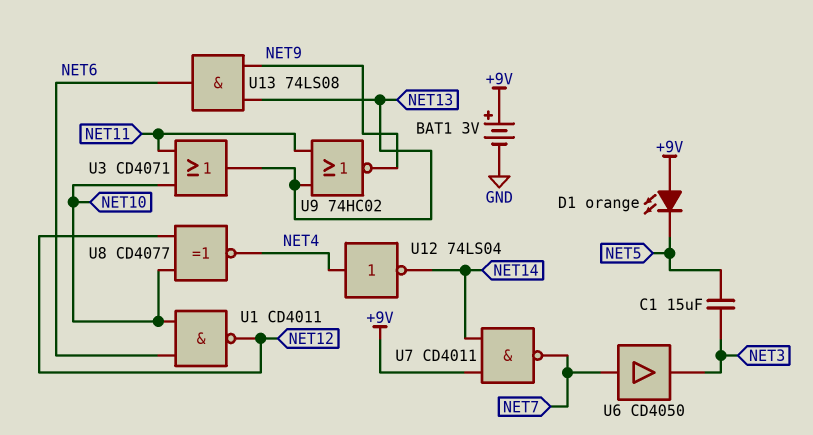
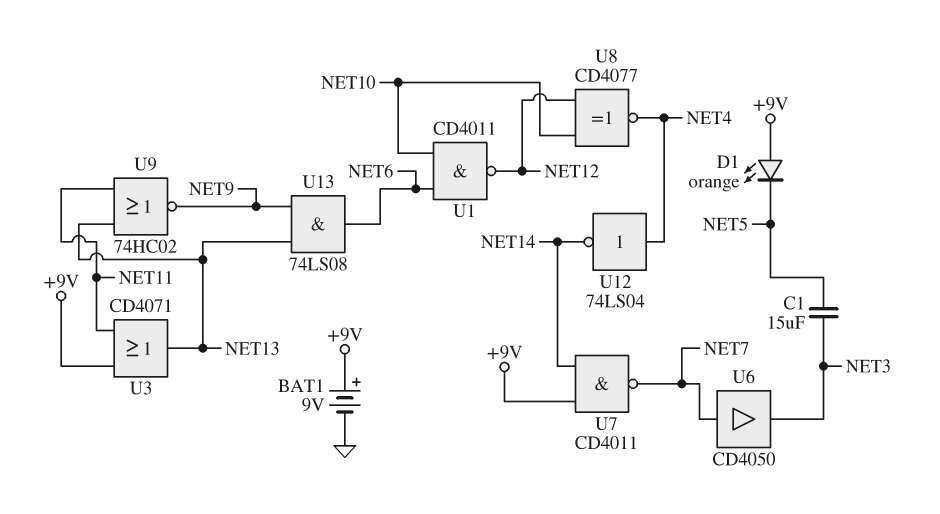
BAT1: 3V (plus +9V, minus GND) -> 9V (plus +9V, minus GND)
U3: OR CD4071 (in NET10, in NET11, out NET13) -> OR CD4071 (in +9V, in NET11, out NET13)

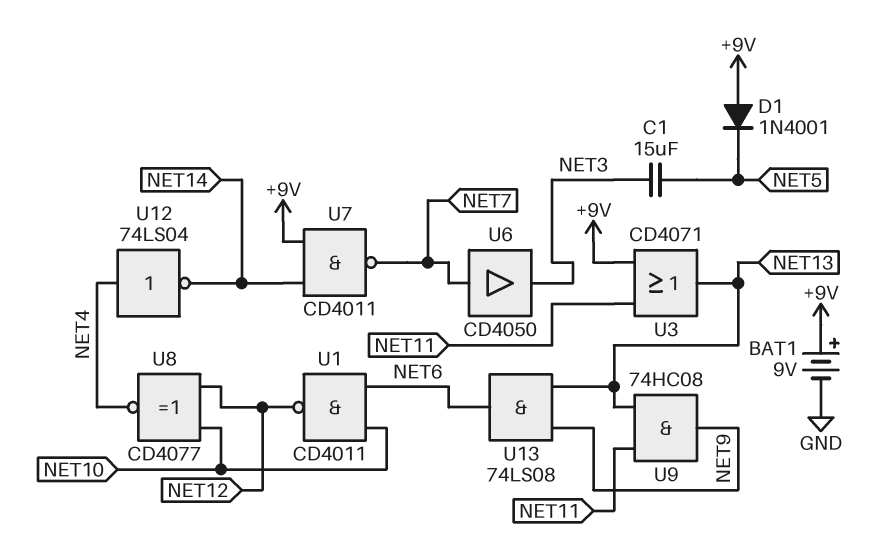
D1: LED orange (A +9V, K NET5) -> diode 1N4001 (A +9V, K NET5)
U9: NOR 74HC02 (in NET11, in NET13, out NET9) -> AND 74HC08 (in NET11, in NET13, out NET9)

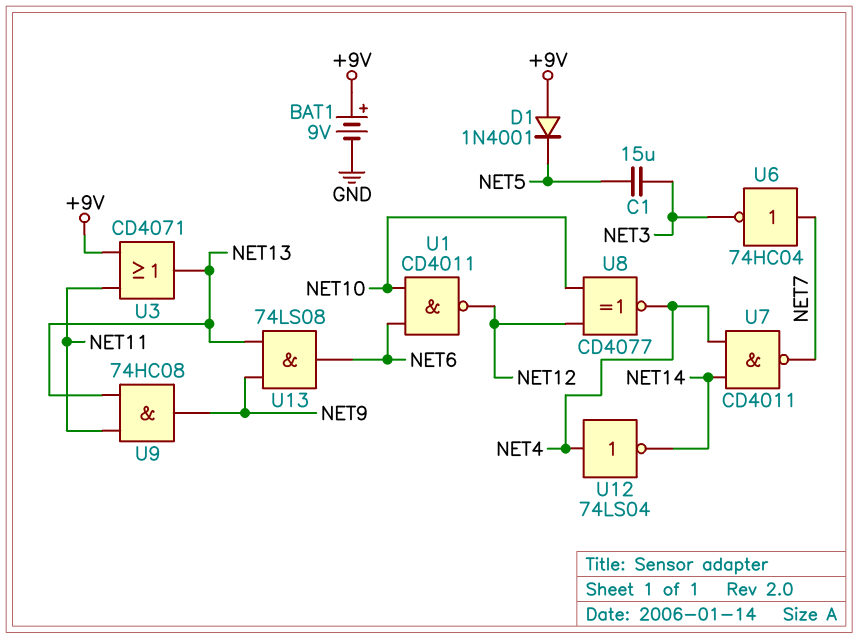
U6: buffer CD4050 (in NET7, out NET3) -> NOT 74HC04 (in NET7, out NET3)
U7: NAND CD4011 (in +9V, in NET14, out NET7) -> NAND CD4011 (in NET4, in NET14, out NET7)

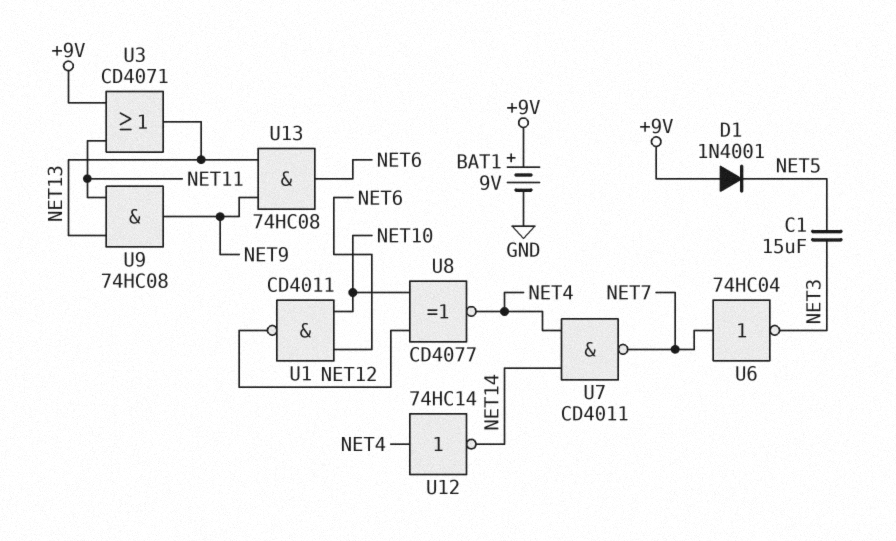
U12: NOT 74LS04 (in NET4, out NET14) -> NOT 74HC14 (in NET4, out NET14)
U13: AND 74LS08 (in NET9, in NET13, out NET6) -> AND 74HC08 (in NET9, in NET13, out NET6)

